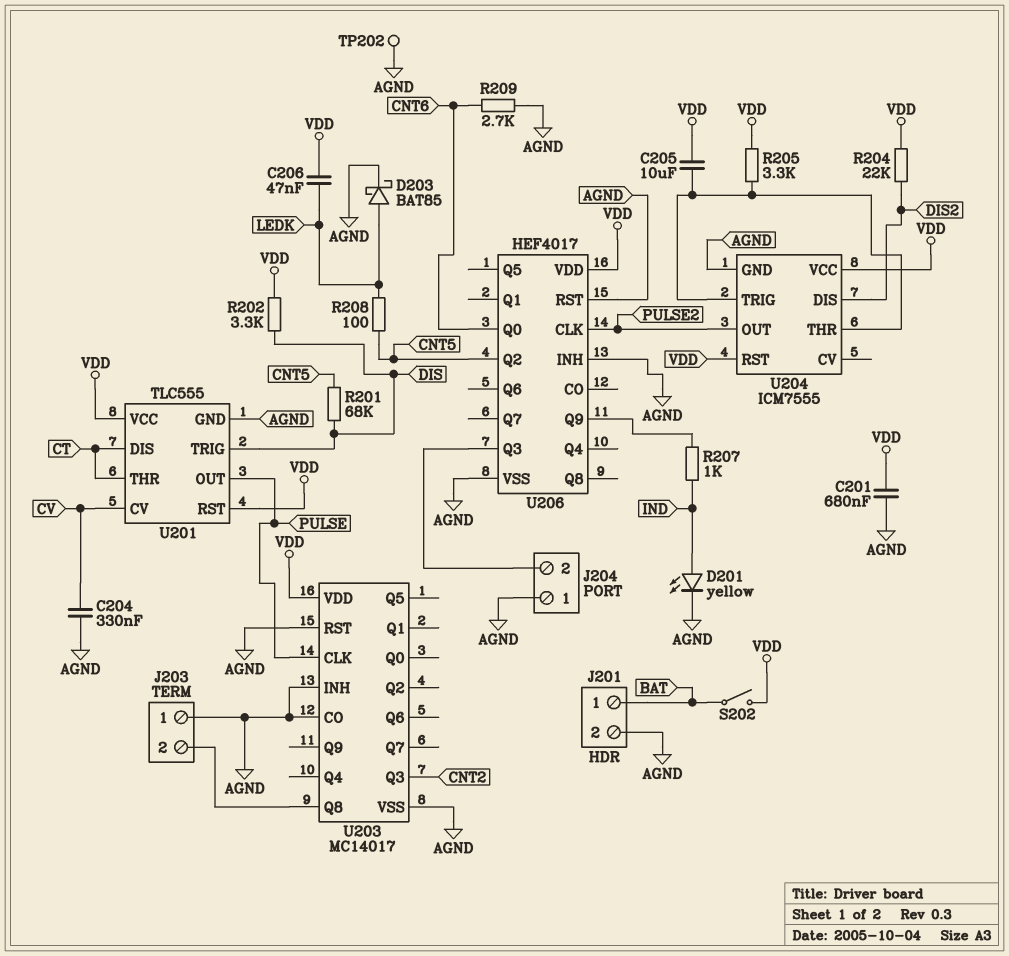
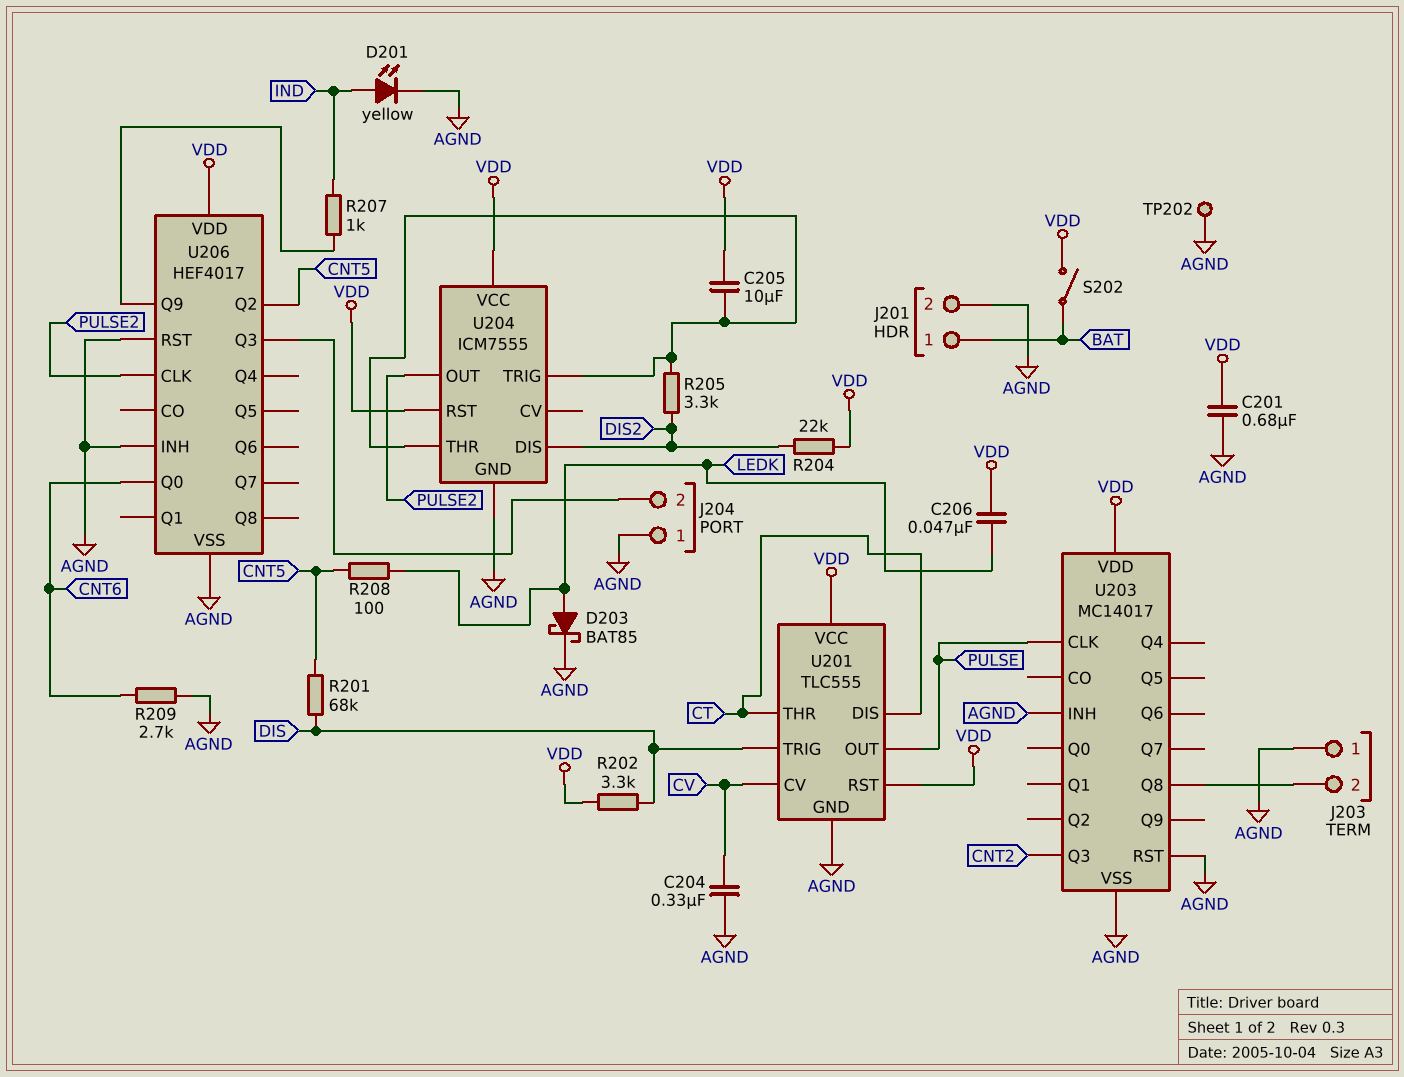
R205: 3.3k (U204/THR, VDD) -> 3.3k (DIS2, U204/THR)
U203 pin CO: AGND -> none

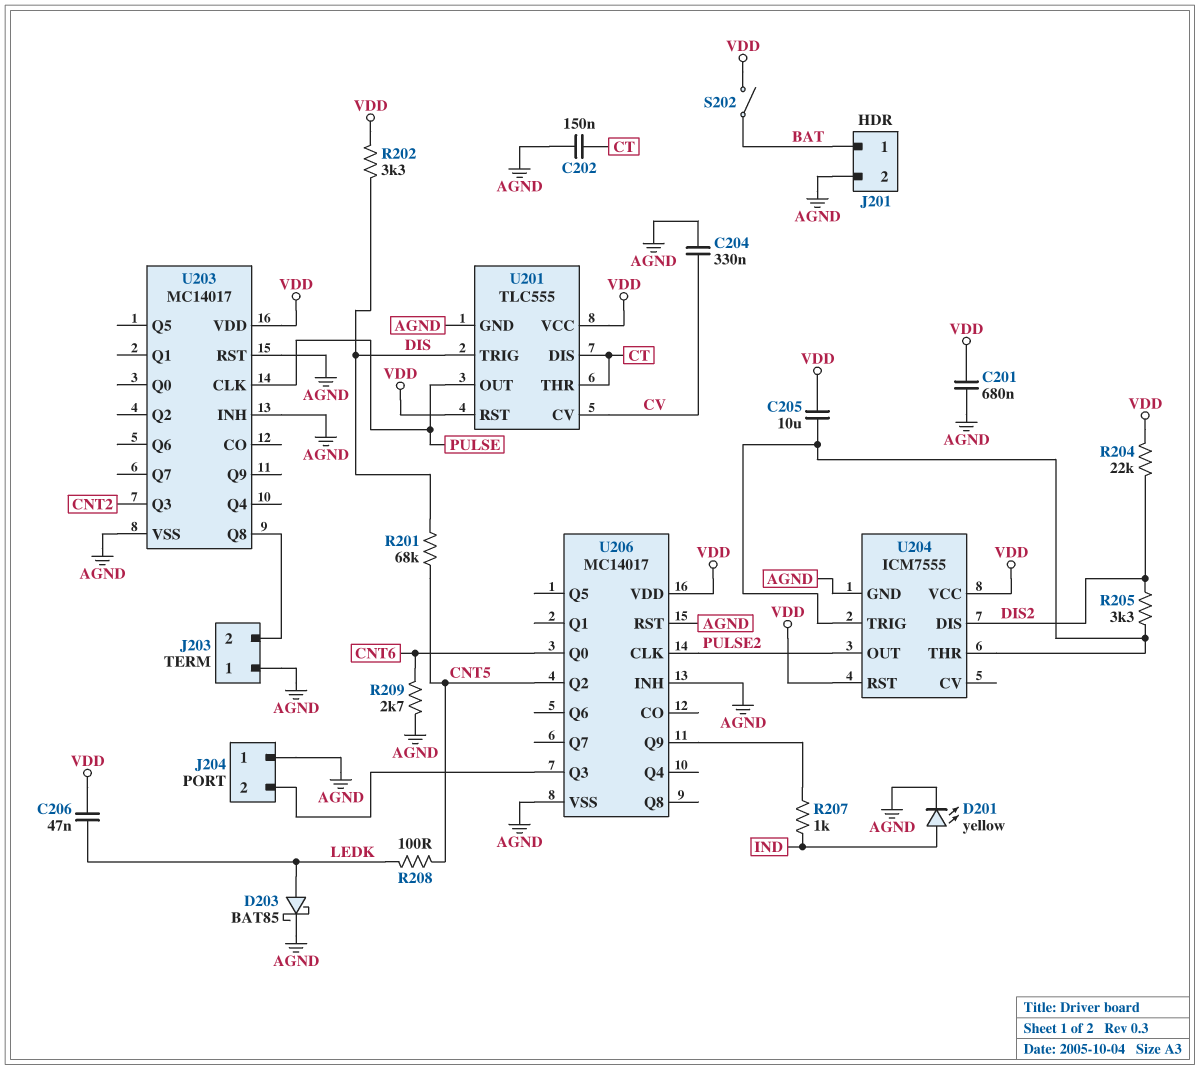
C202: none -> 150nF (AGND, CT)
TP202: test point (AGND) -> none
U206: HEF4017 -> MC14017

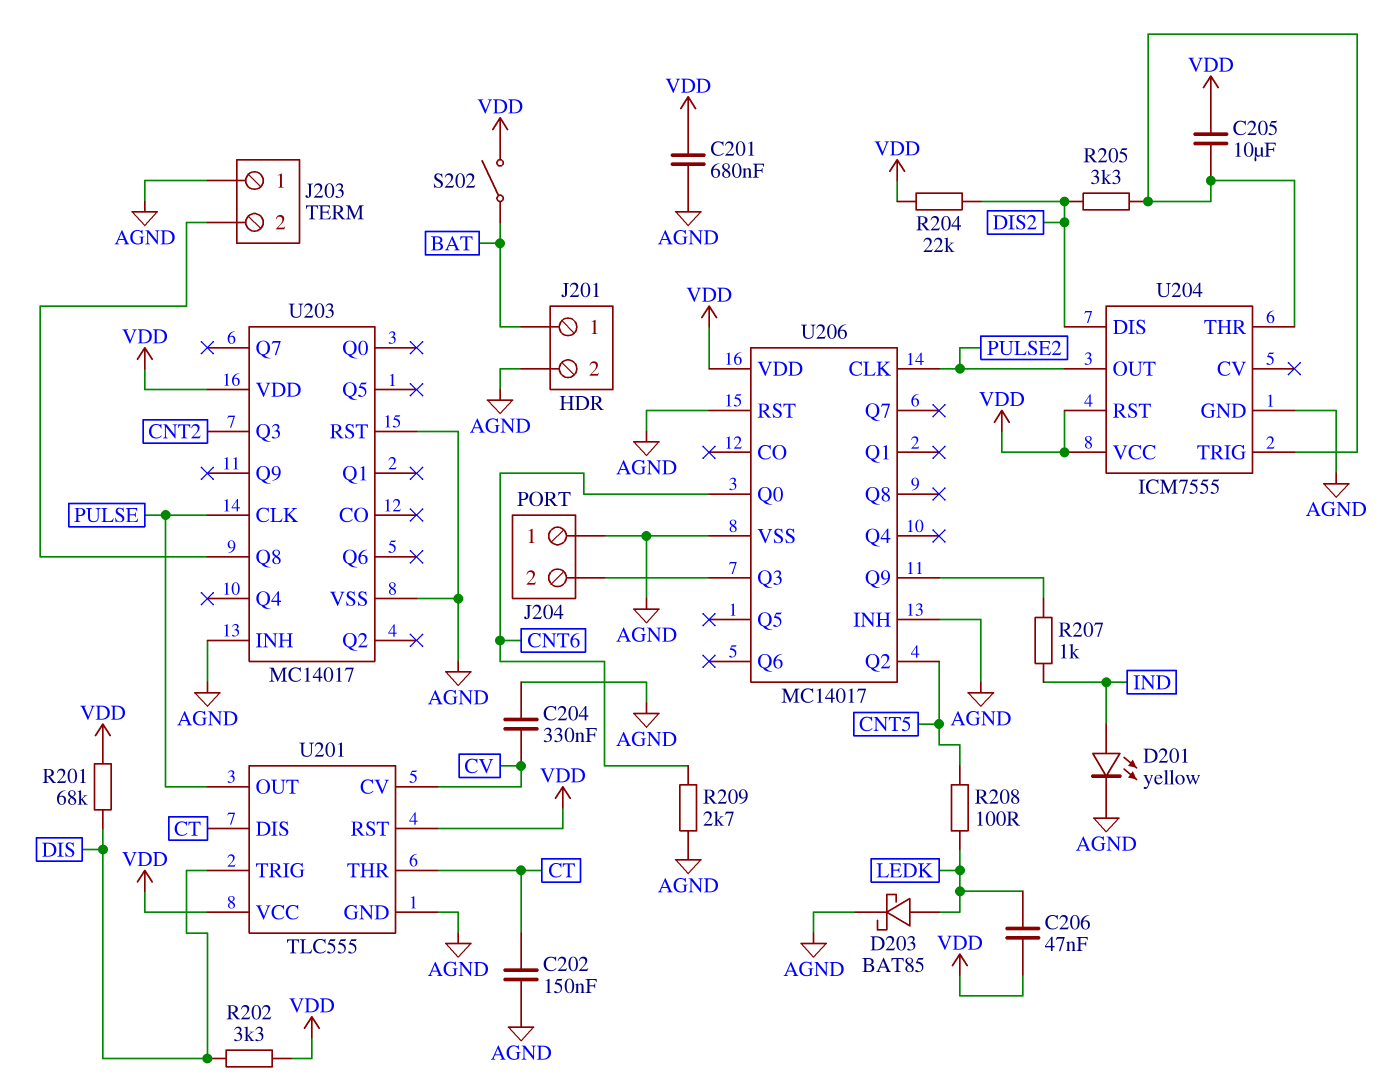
R201: 68k (CNT5, DIS) -> 68k (DIS, VDD)

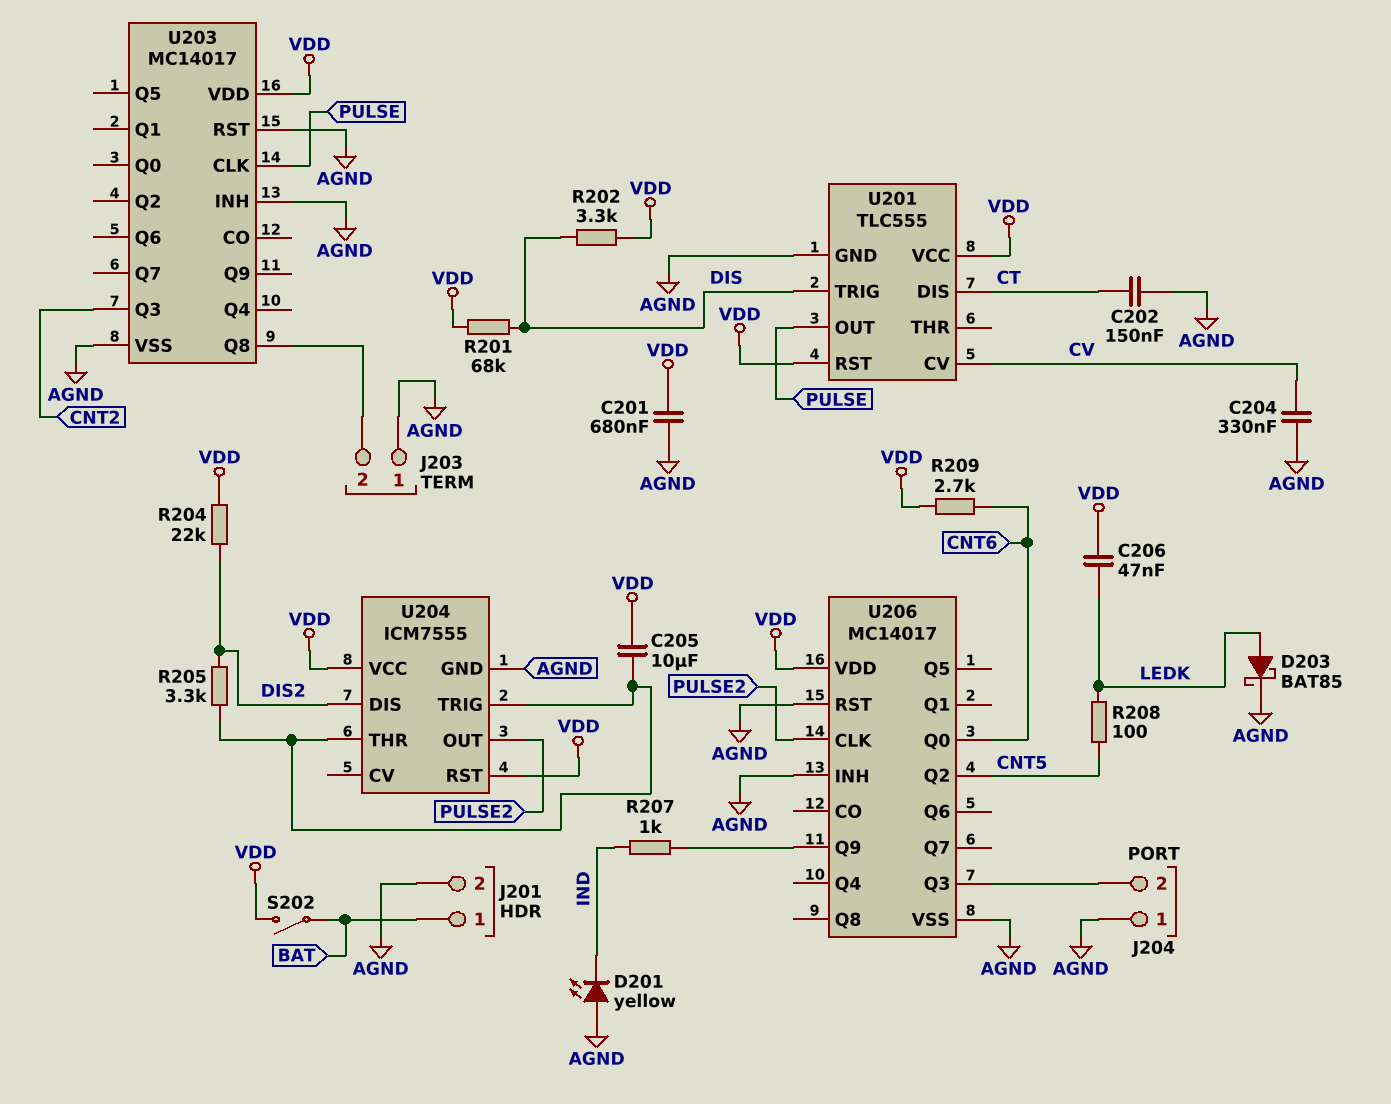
D201: LED yellow (A IND, K AGND) -> LED yellow (A AGND, K IND)
R209: 2.7k (AGND, CNT6) -> 2.7k (CNT6, VDD)
U201 pin THR: CT -> none

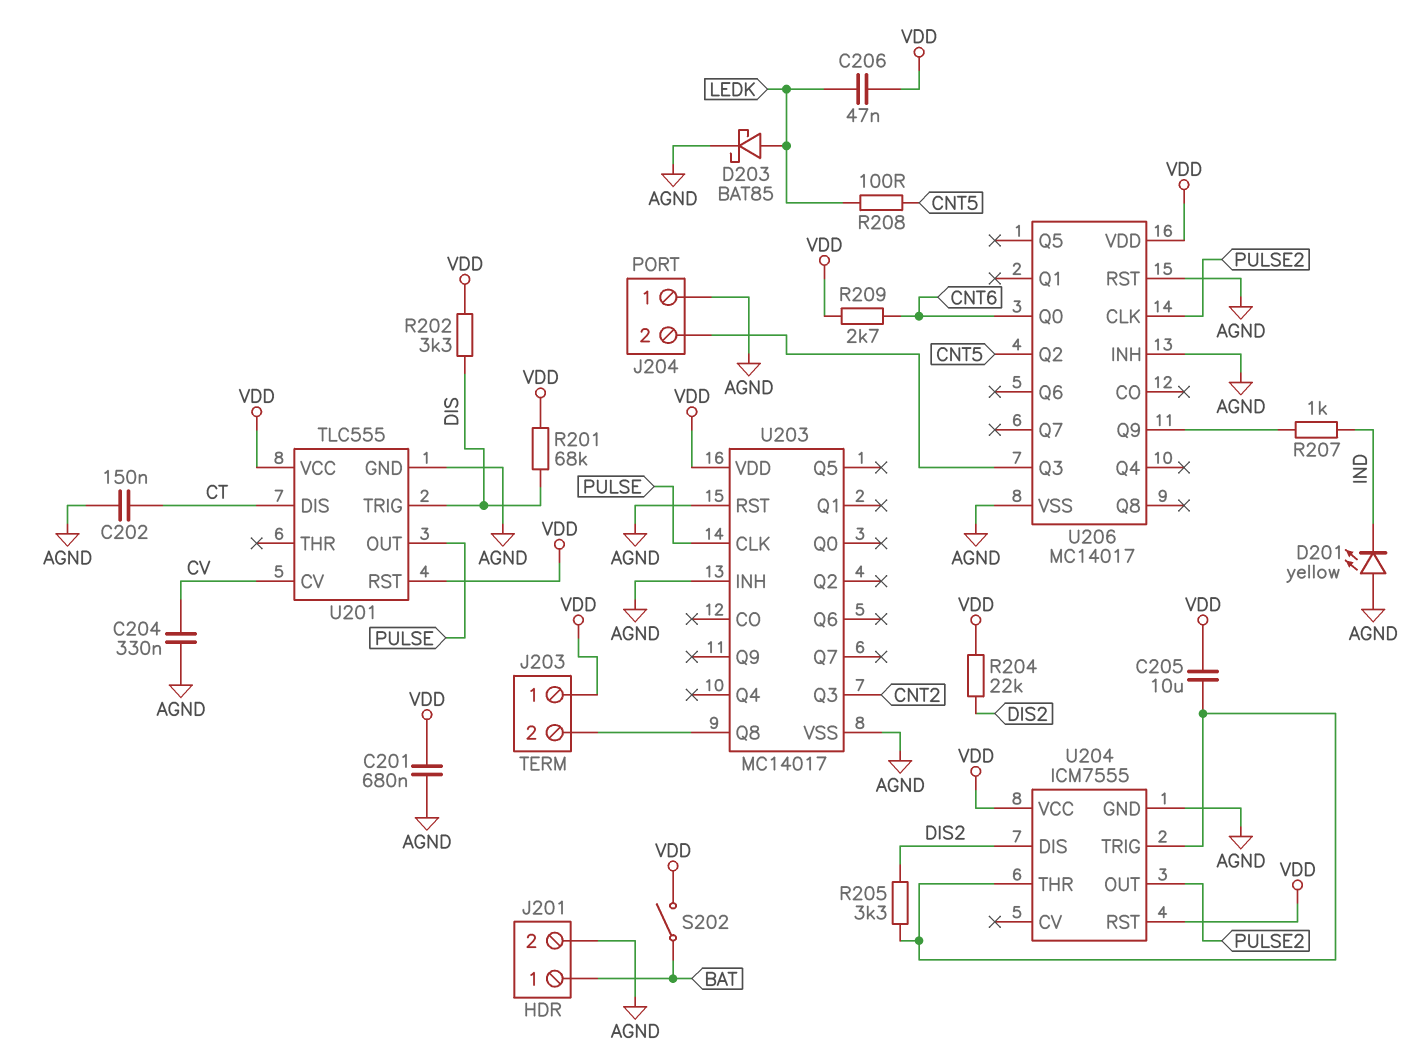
J203 pin 1: AGND -> VDD

